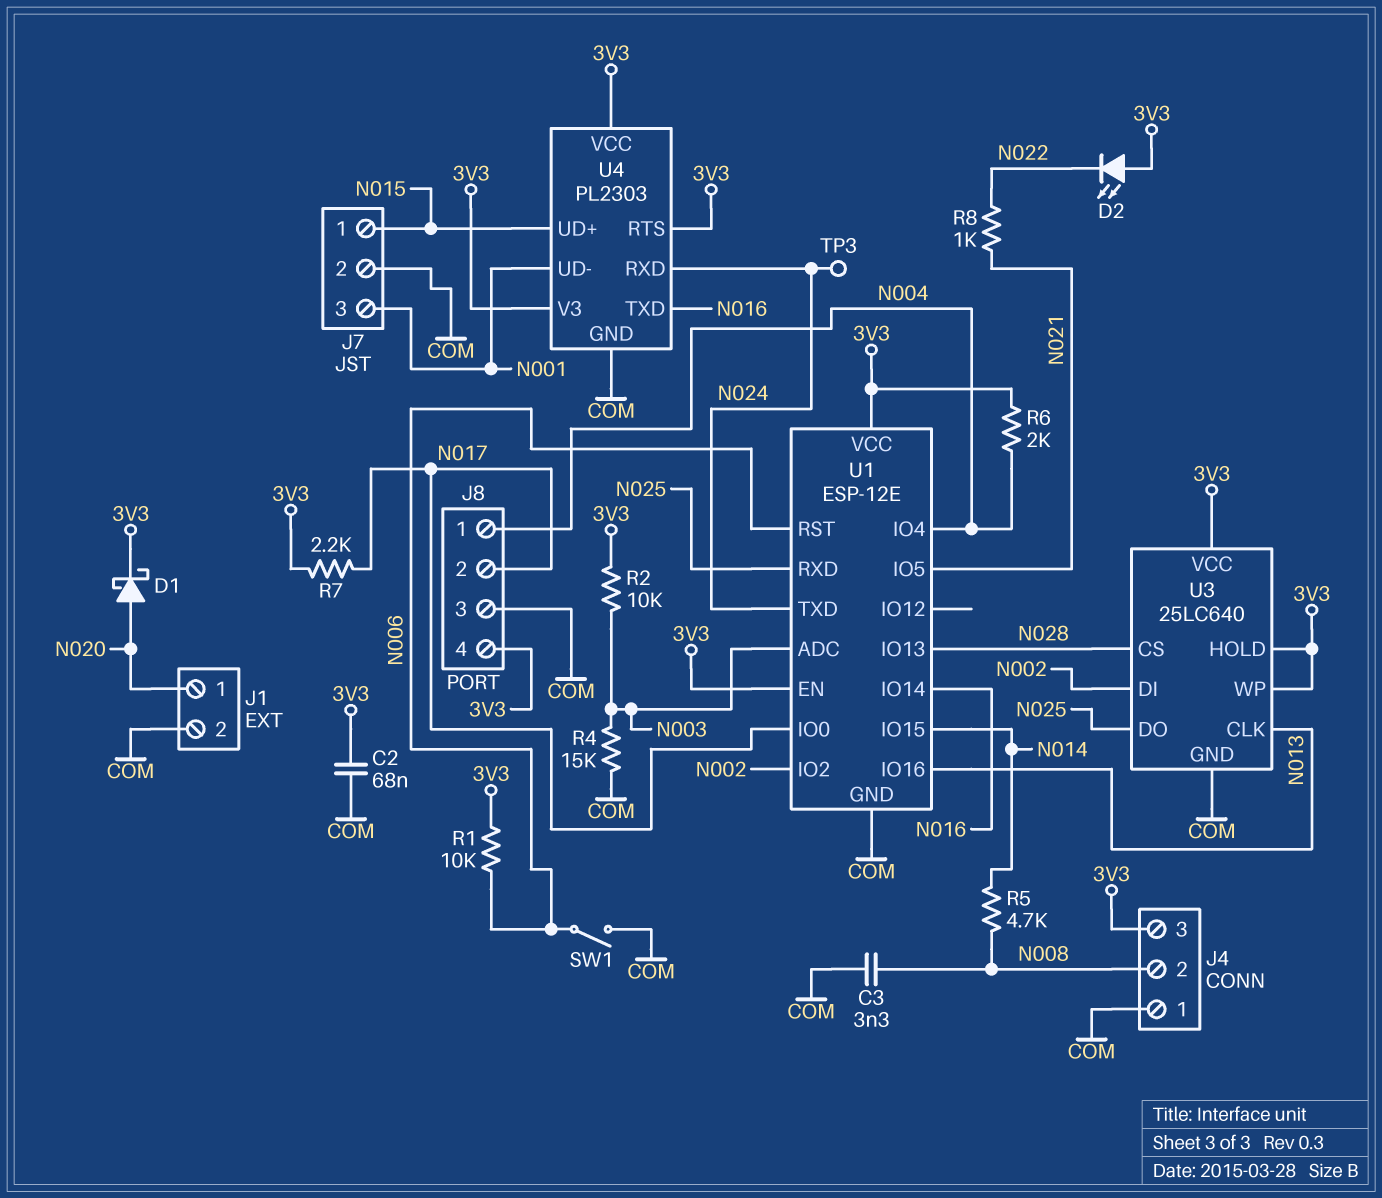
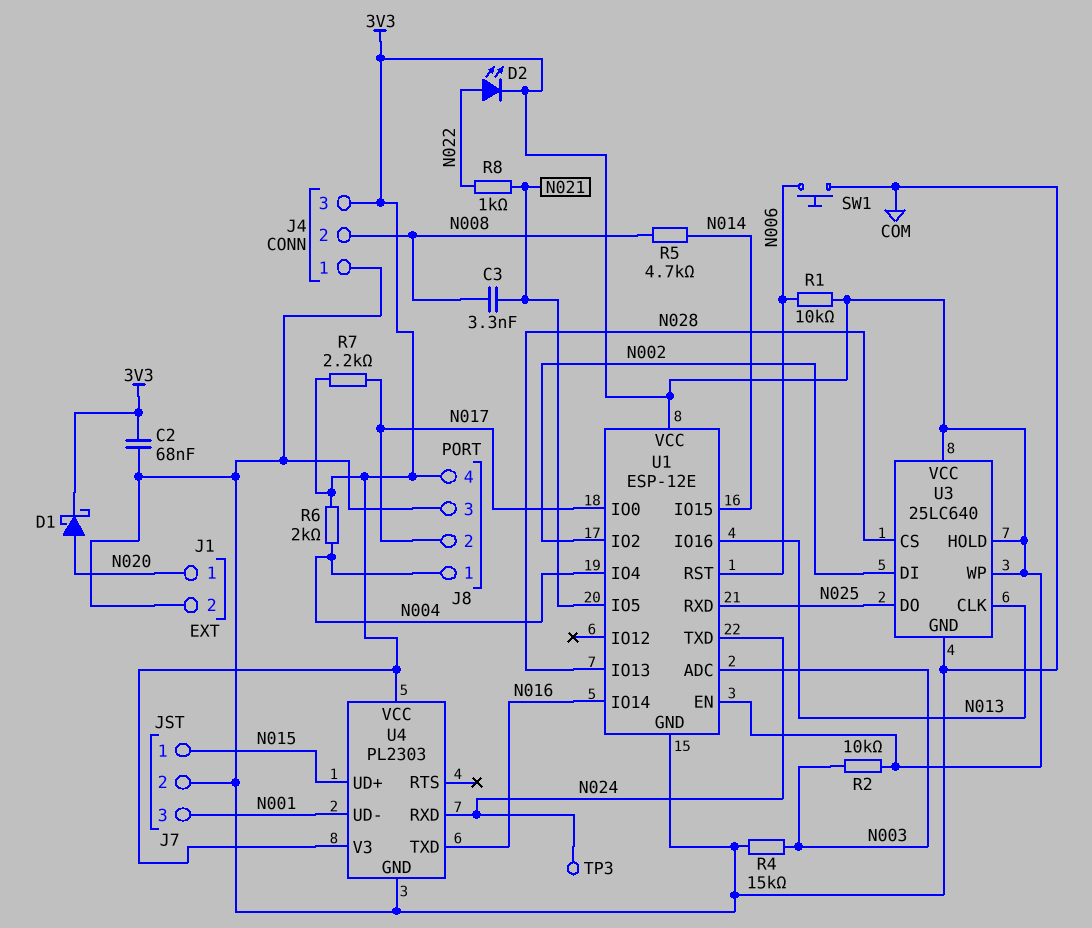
C3: 3.3nF (COM, N008) -> 3.3nF (N008, N021)
D2: LED (A 3V3, K N022) -> LED (A N022, K 3V3)
SW1: switch (COM, N006) -> button (COM, N006)
U4 pin RTS: 3V3 -> none

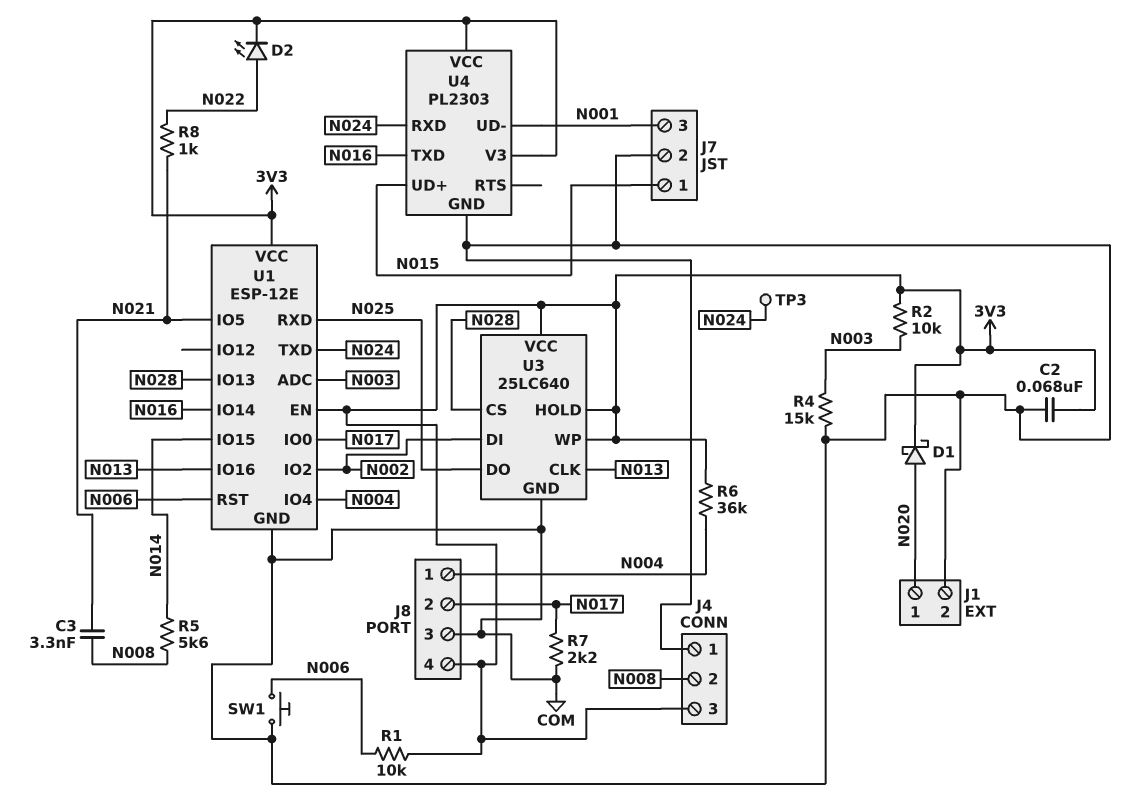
R5: 4.7k (N008, N014) -> 5.6k (N008, N014)
R6: 2k (3V3, N004) -> 36k (3V3, N004)
R7: 2.2k (3V3, N017) -> 2.2k (COM, N017)

